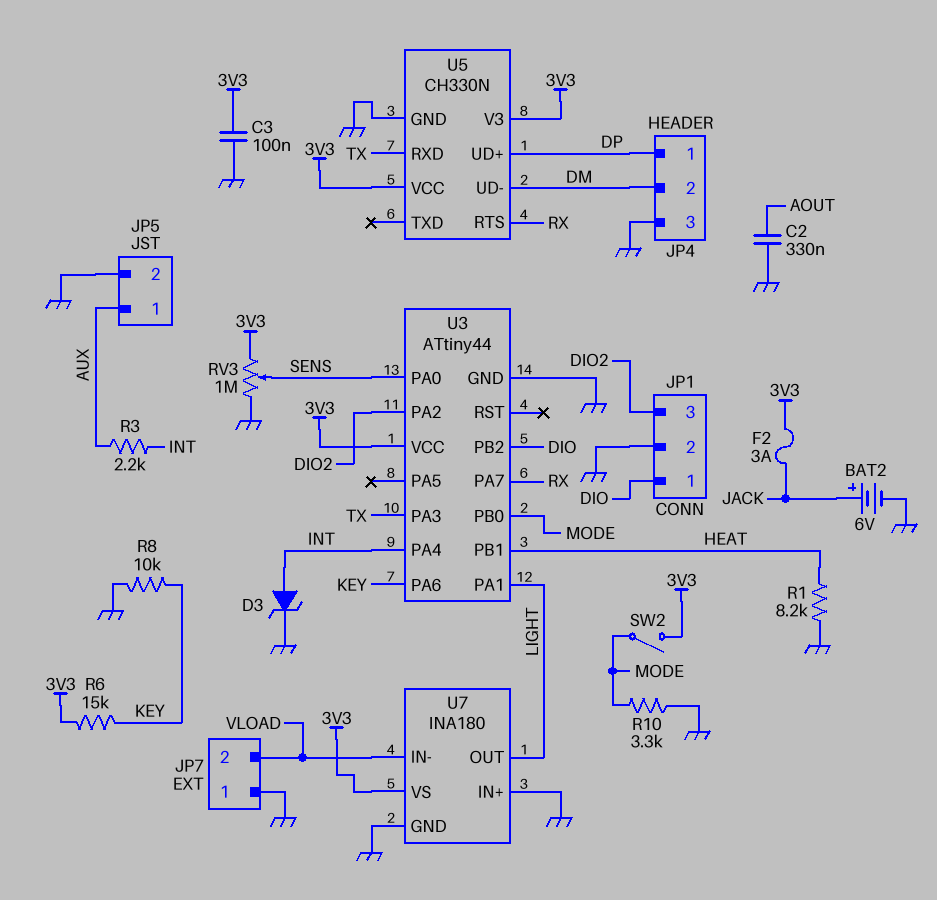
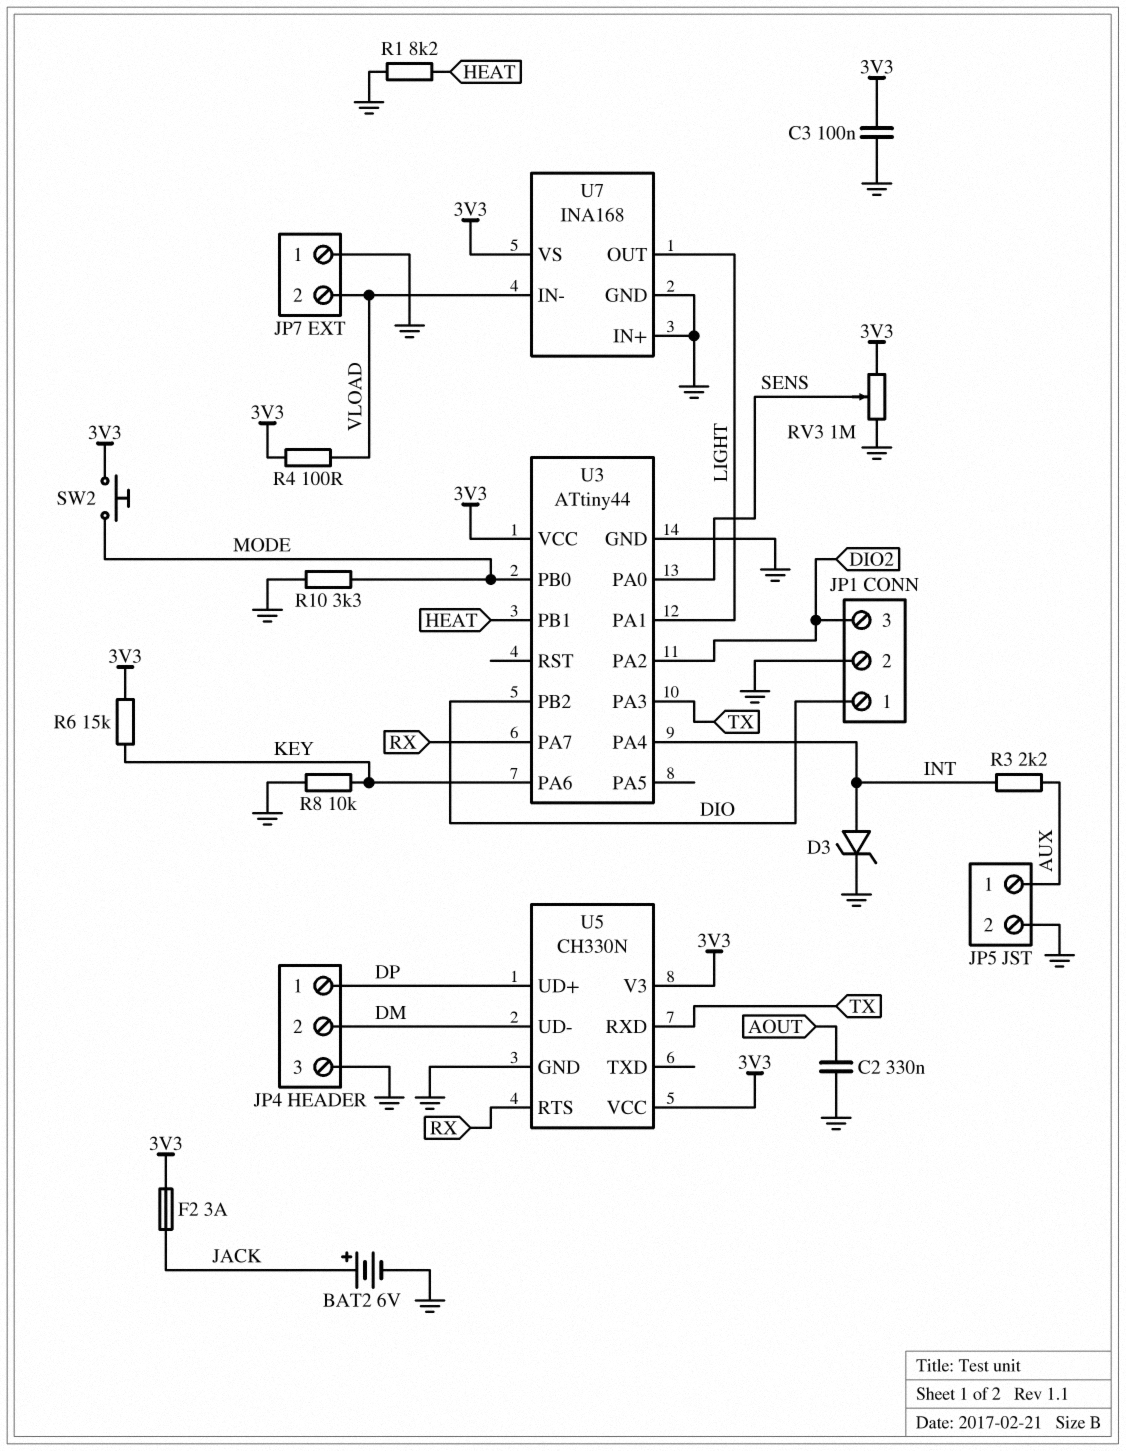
R4: none -> 100 (3V3, VLOAD)
SW2: switch (3V3, MODE) -> button (3V3, MODE)
U7: INA180 -> INA168

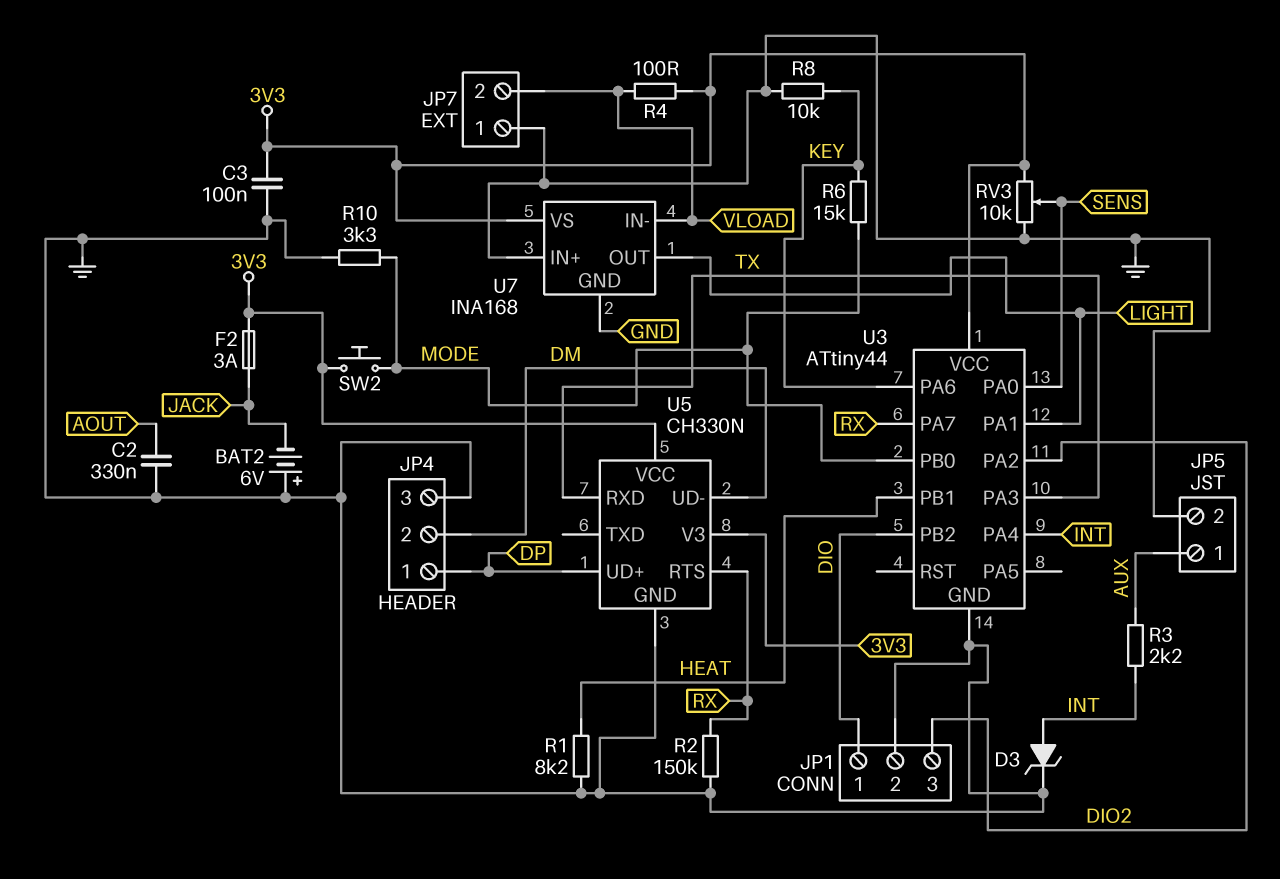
BAT2: 6V (plus JACK, minus GND) -> 6V (plus GND, minus JACK)
R2: none -> 150k (GND, RX)
R6: 15k (3V3, KEY) -> 15k (KEY, MODE)
RV3: 1M (3V3, GND, wiper SENS) -> 10k (3V3, GND, wiper SENS)

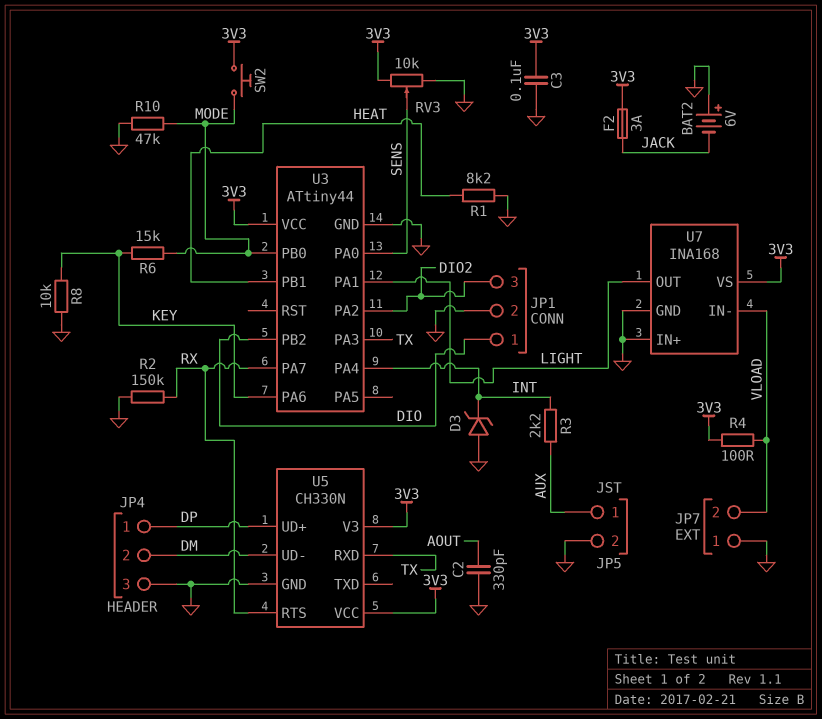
C2: 330nF (AOUT, GND) -> 330pF (AOUT, GND)
D3: zener (A INT, K GND) -> zener (A GND, K INT)
R10: 3.3k (GND, MODE) -> 47k (GND, MODE)

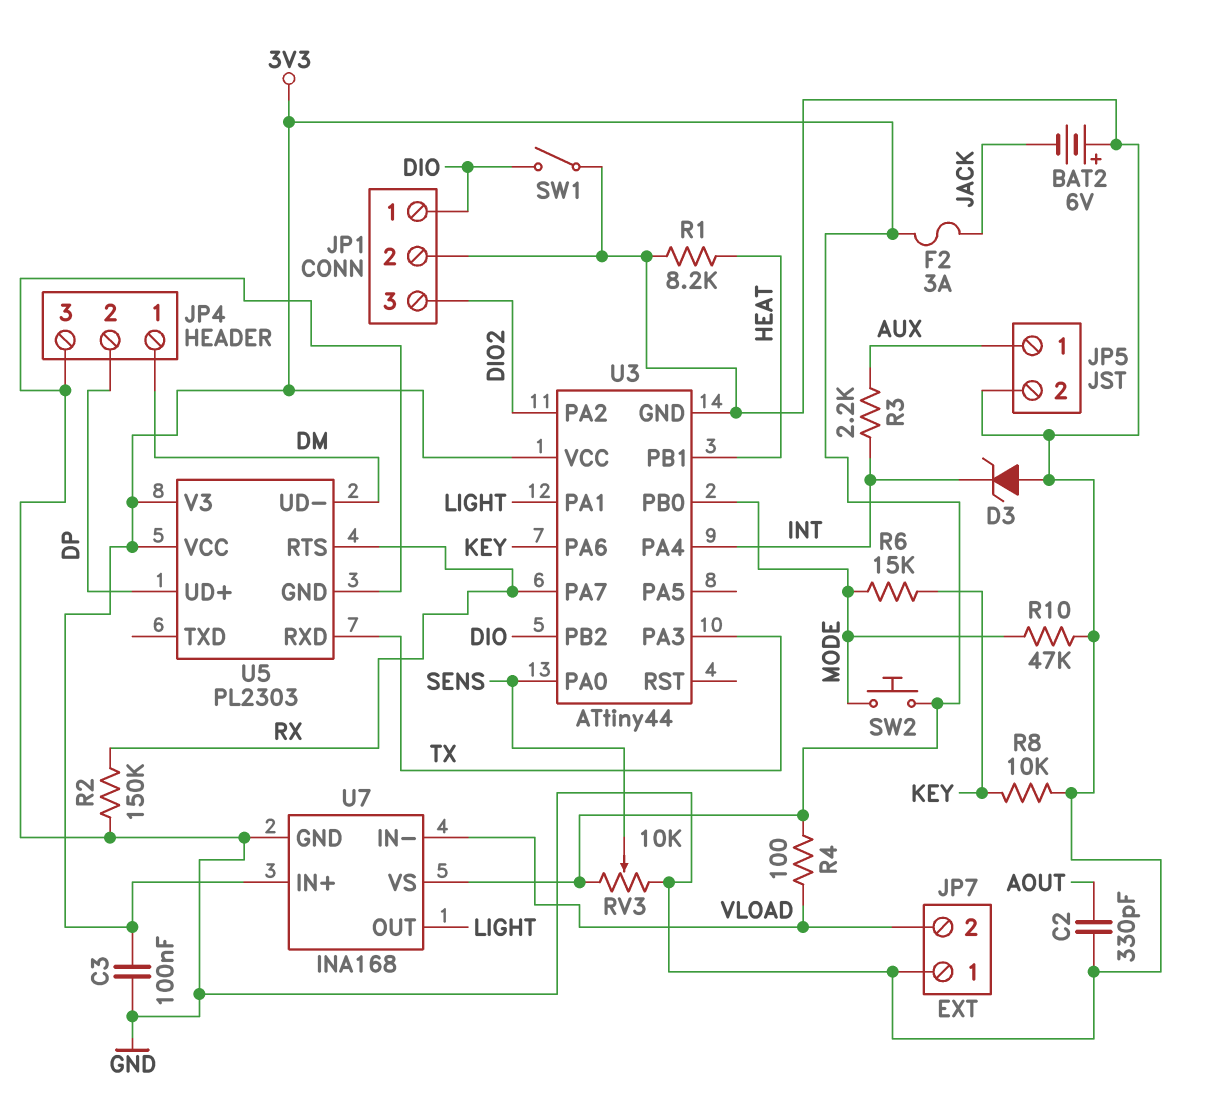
JP4 pin 1: DP -> DM
JP4 pin 2: DM -> DP
SW1: none -> switch (DIO, GND)
U5: CH330N -> PL2303
U7 pin IN+: GND -> 3V3

